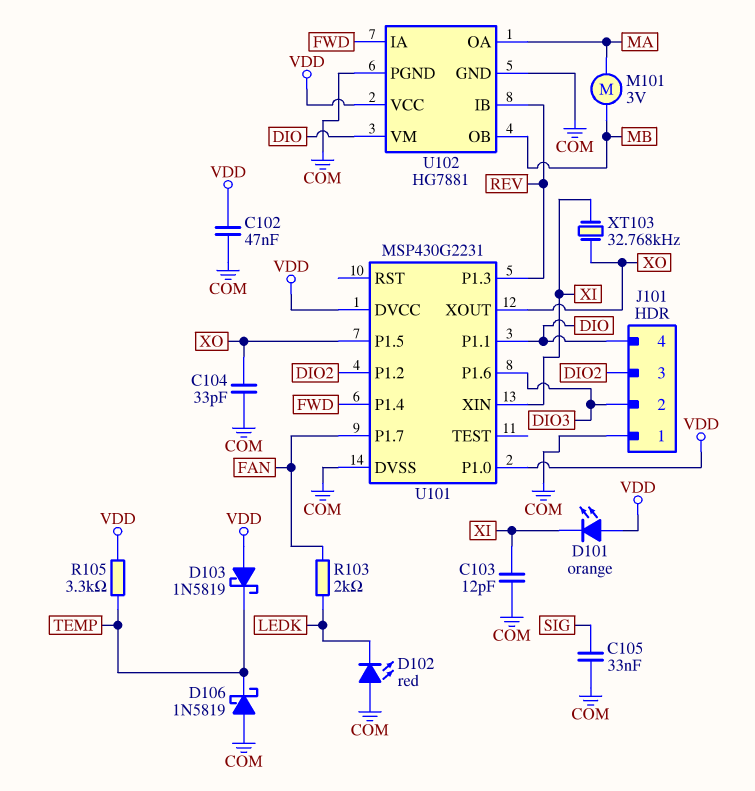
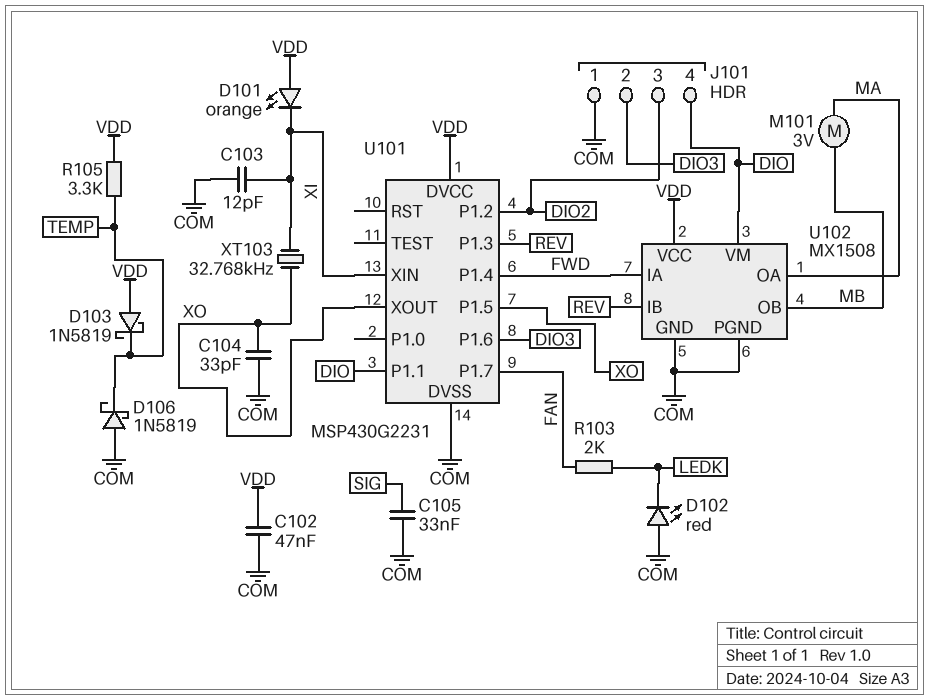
U101 pin P1.0: VDD -> none
U102: HG7881 -> MX1508

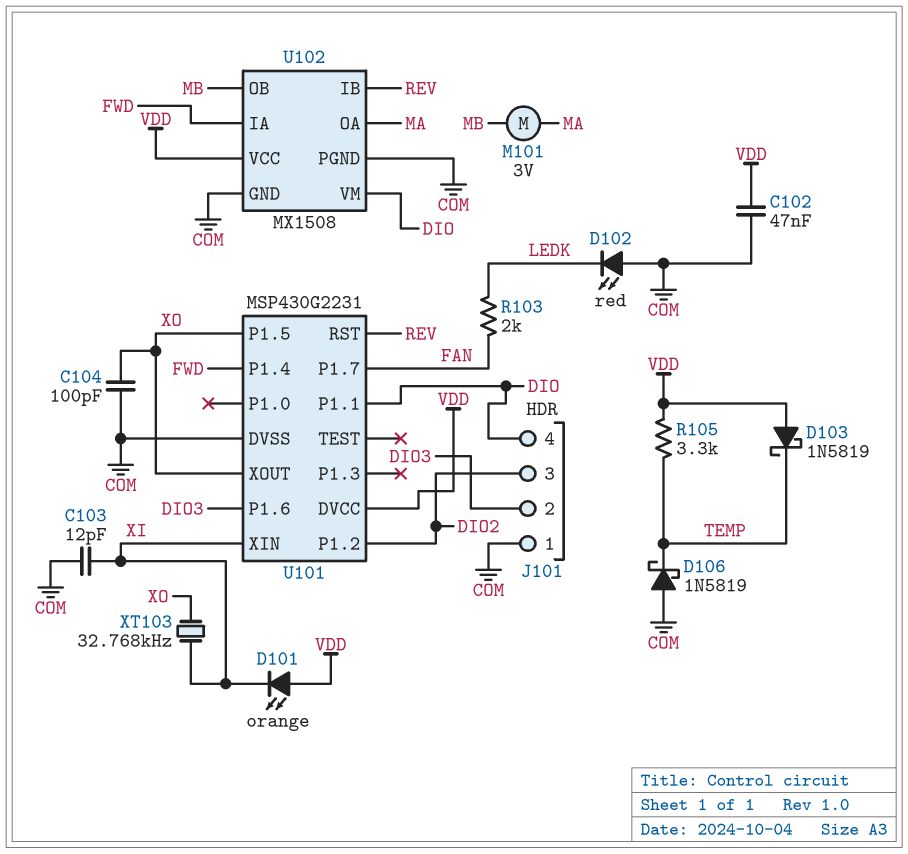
C104: 33pF (COM, XO) -> 100pF (COM, XO)
C105: 33nF (COM, SIG) -> none
U101 pin P1.3: REV -> none
U101 pin RST: none -> REV

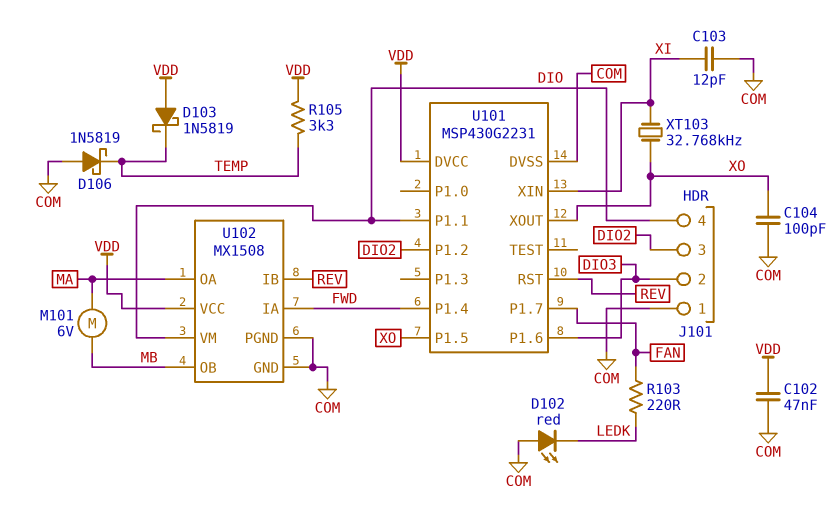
D101: LED orange (A VDD, K XI) -> none
M101: motor 3V (MA, MB) -> motor 6V (MA, MB)
R103: 2k (FAN, LEDK) -> 220 (FAN, LEDK)

